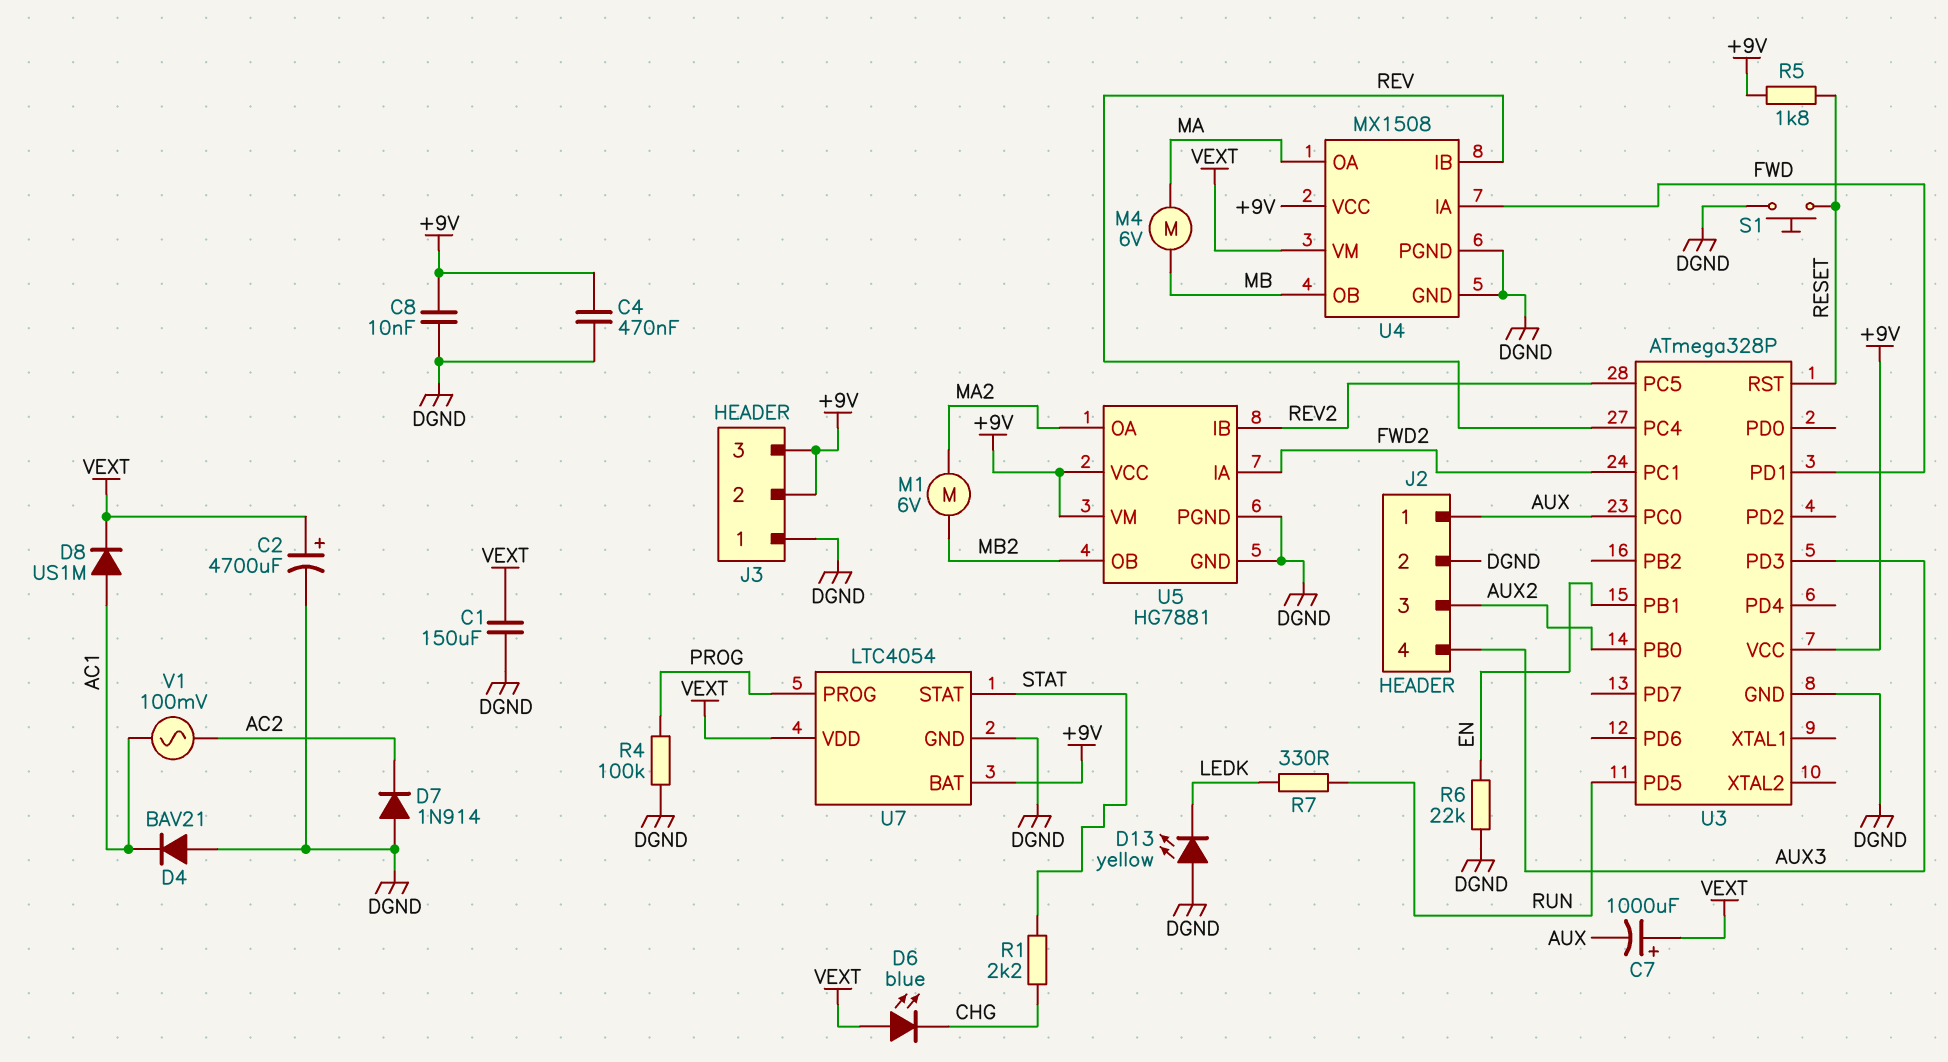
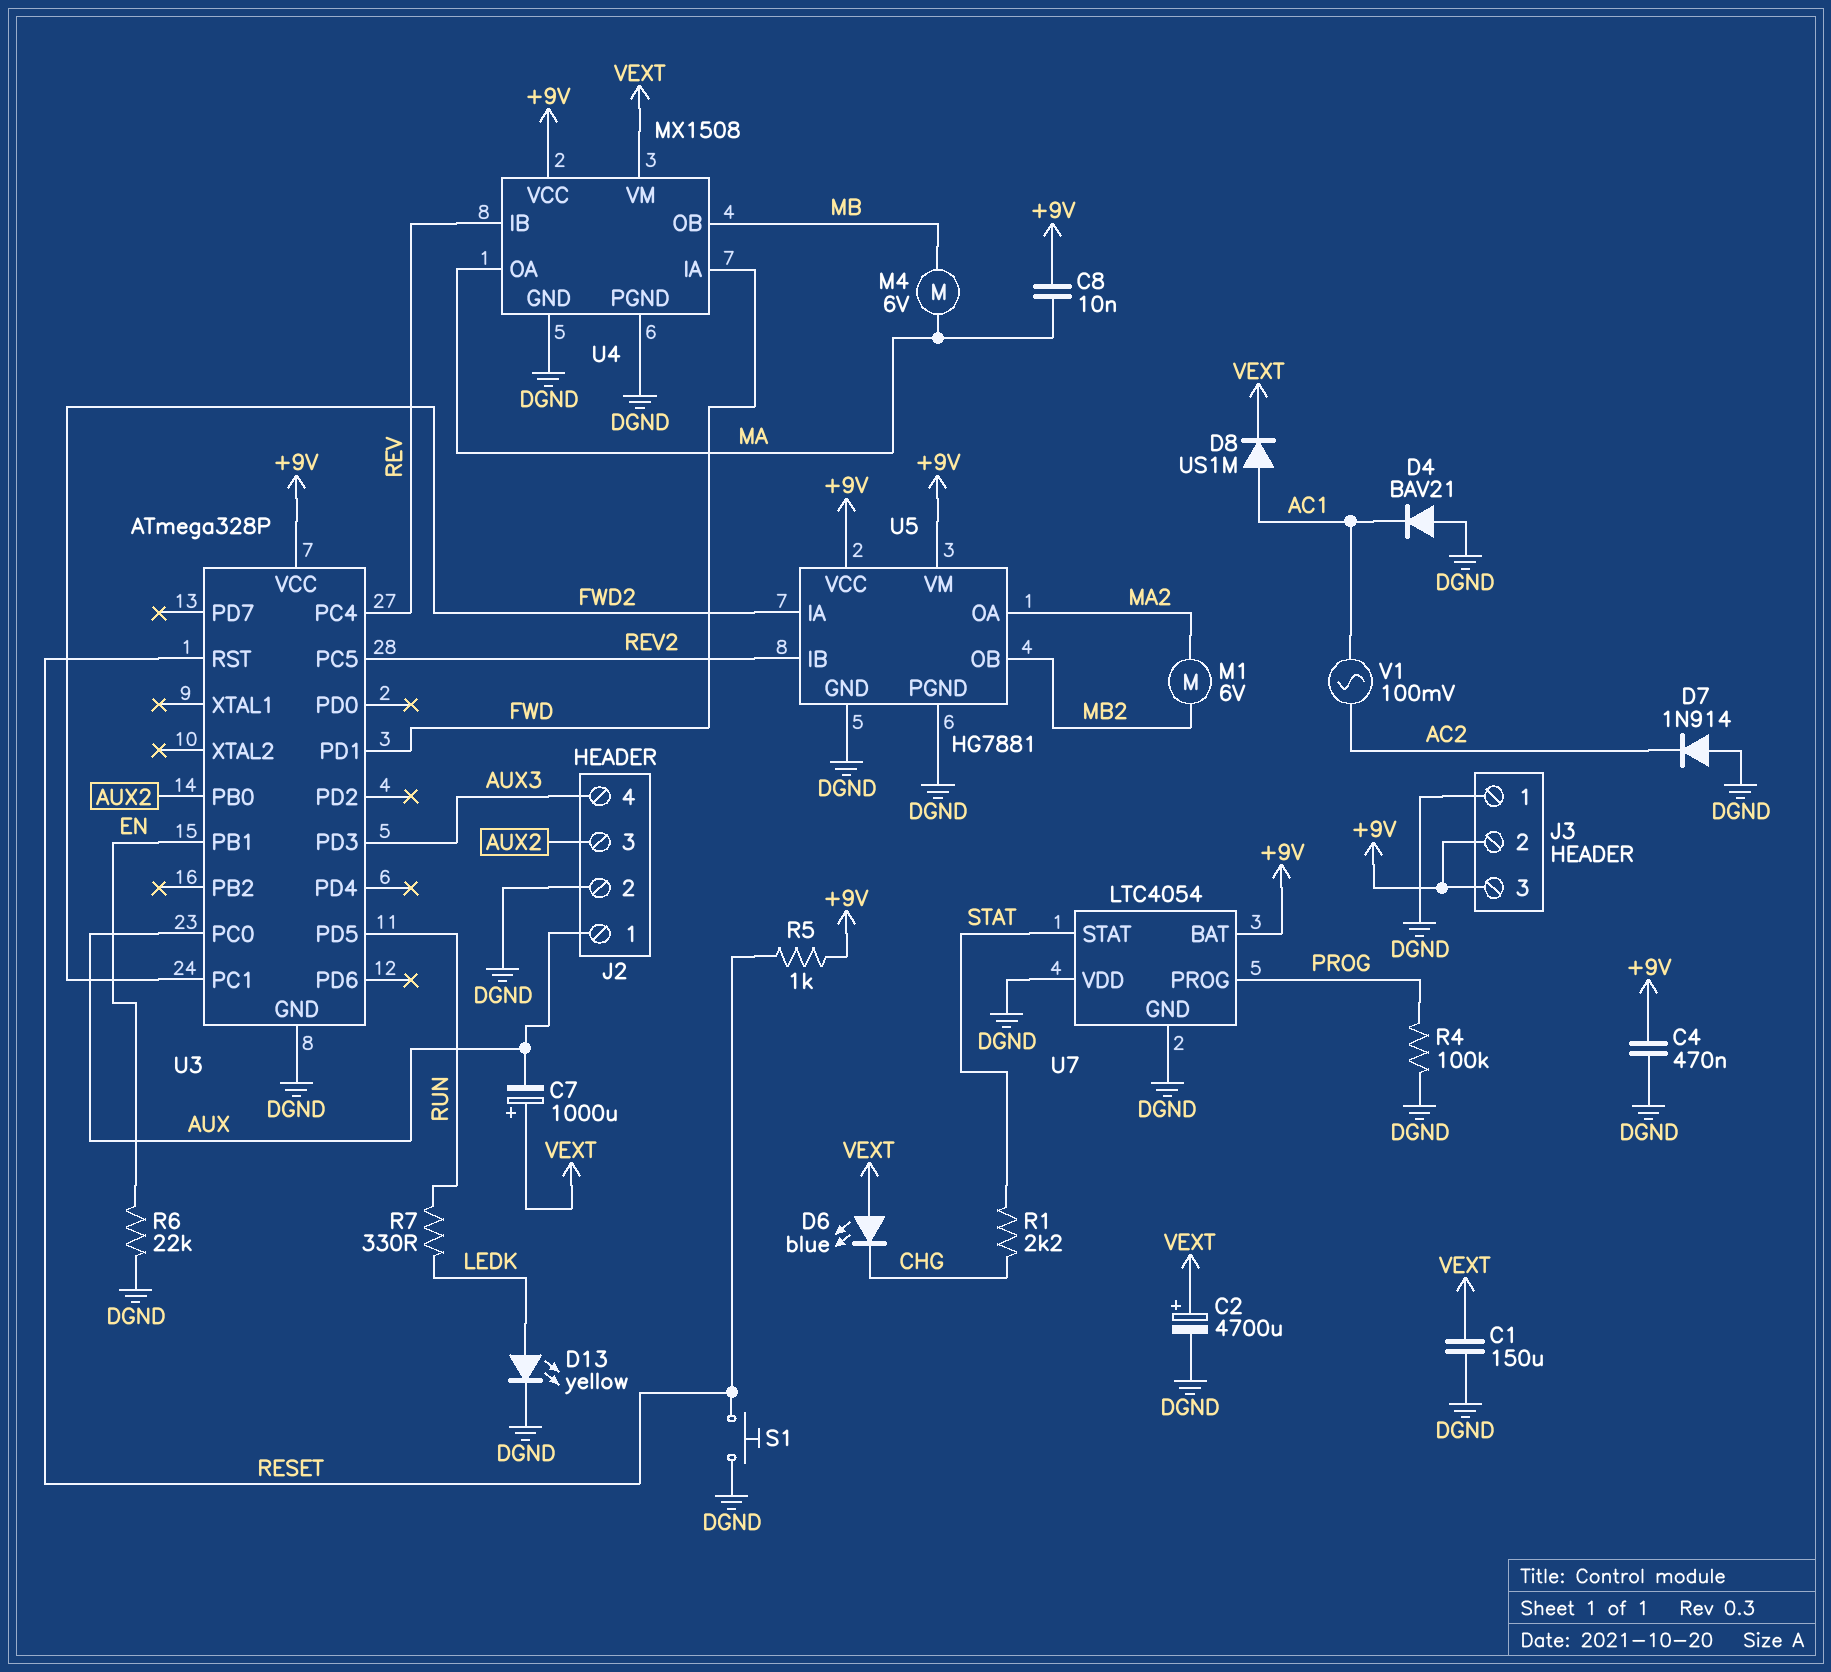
C8: 10nF (+9V, DGND) -> 10nF (+9V, MA)
D13: LED yellow (A DGND, K LEDK) -> LED yellow (A LEDK, K DGND)
R5: 1.8k (+9V, RESET) -> 1k (+9V, RESET)
U7 pin VDD: VEXT -> DGND

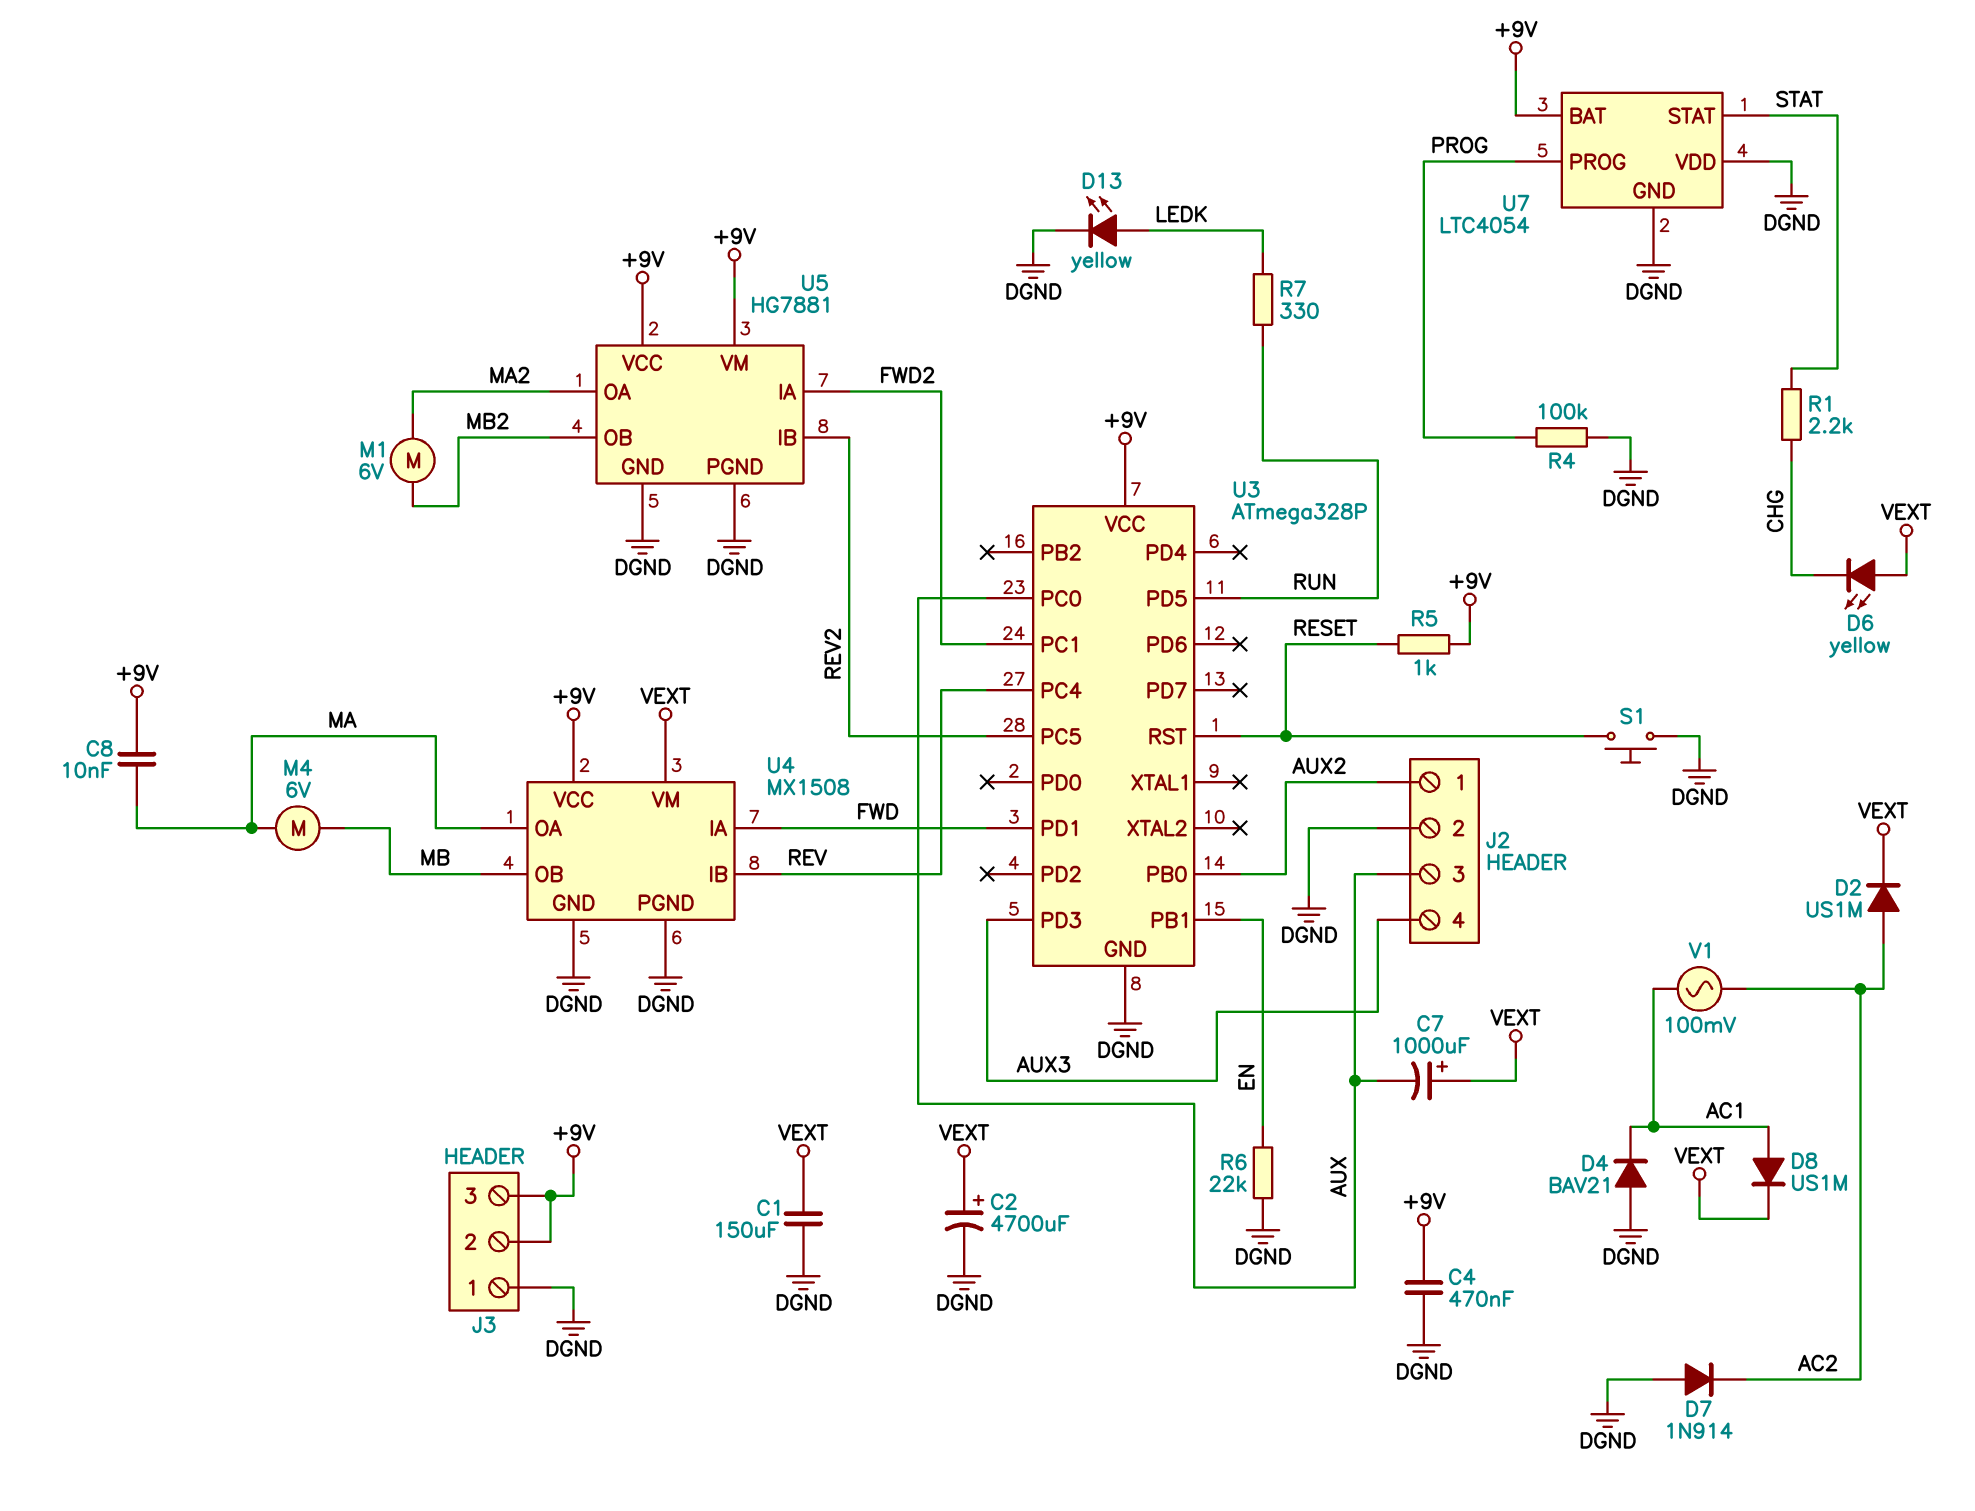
D2: none -> diode US1M (A AC2, K VEXT)
D6: LED blue (A VEXT, K CHG) -> LED yellow (A VEXT, K CHG)
J2 pin 1: AUX -> AUX2
J2 pin 3: AUX2 -> AUX

